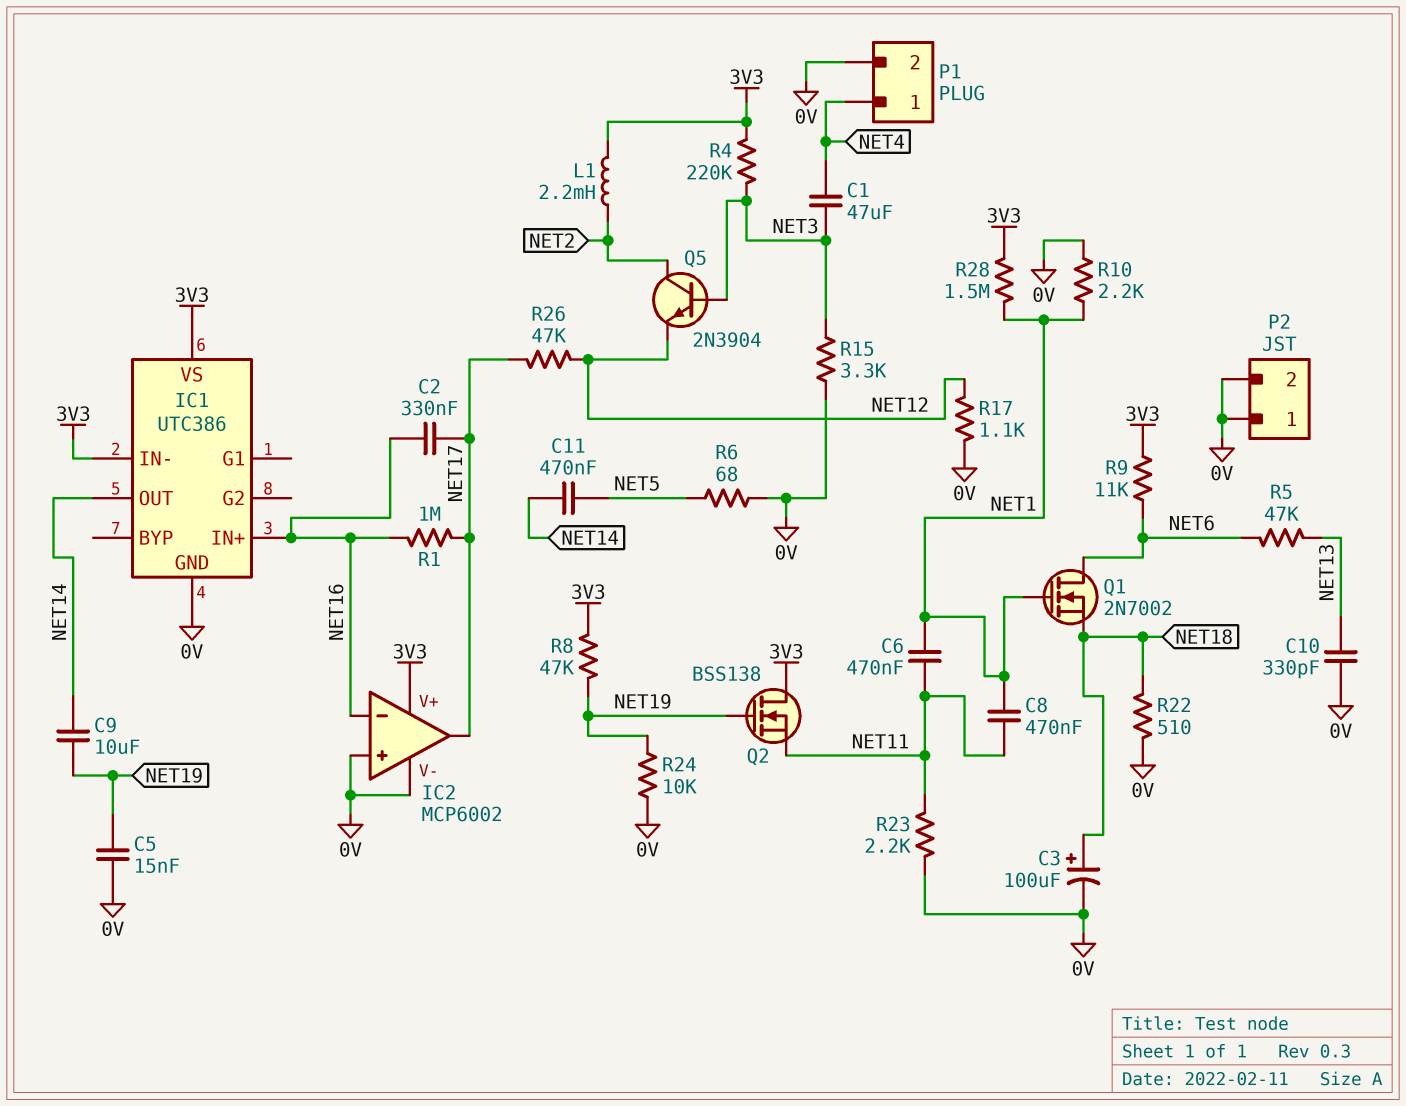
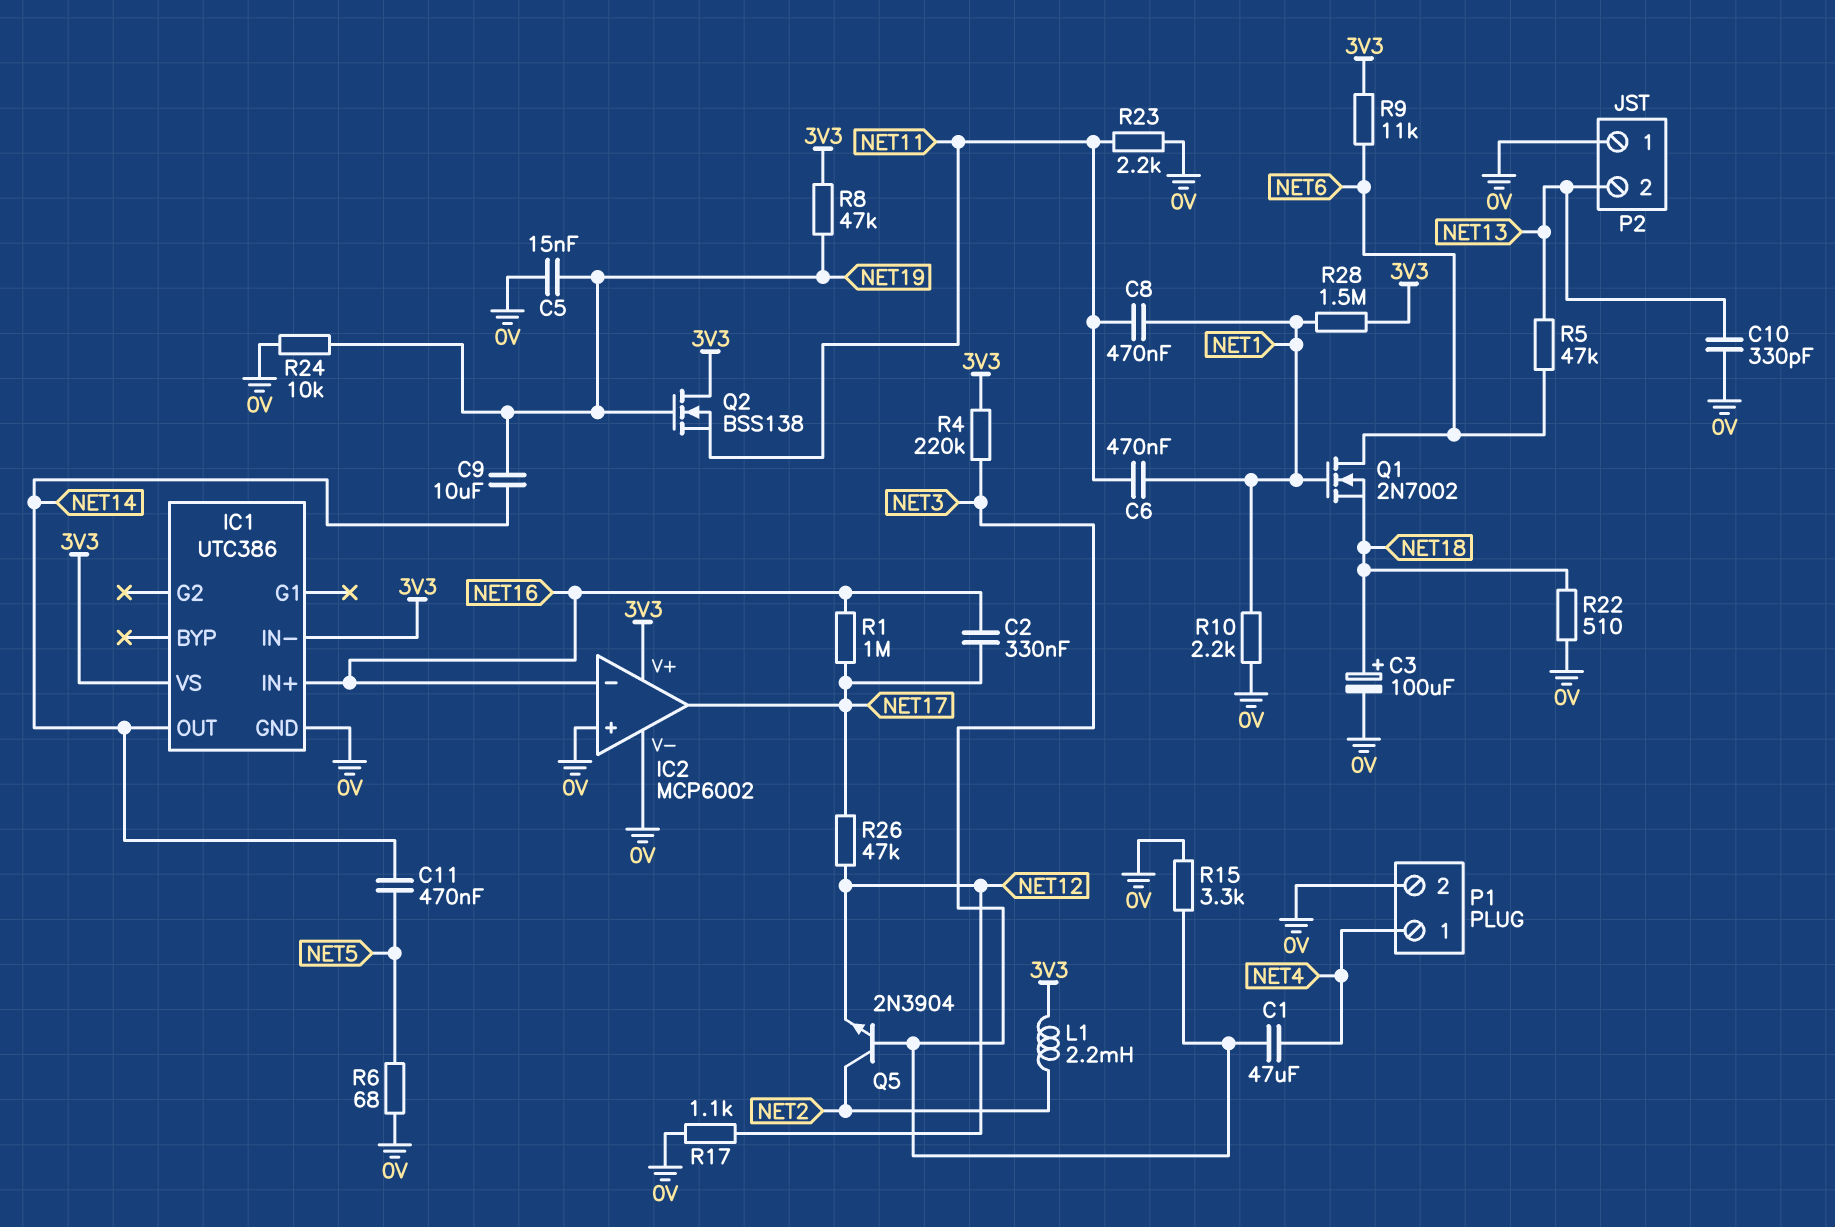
P2 pin 2: 0V -> NET13

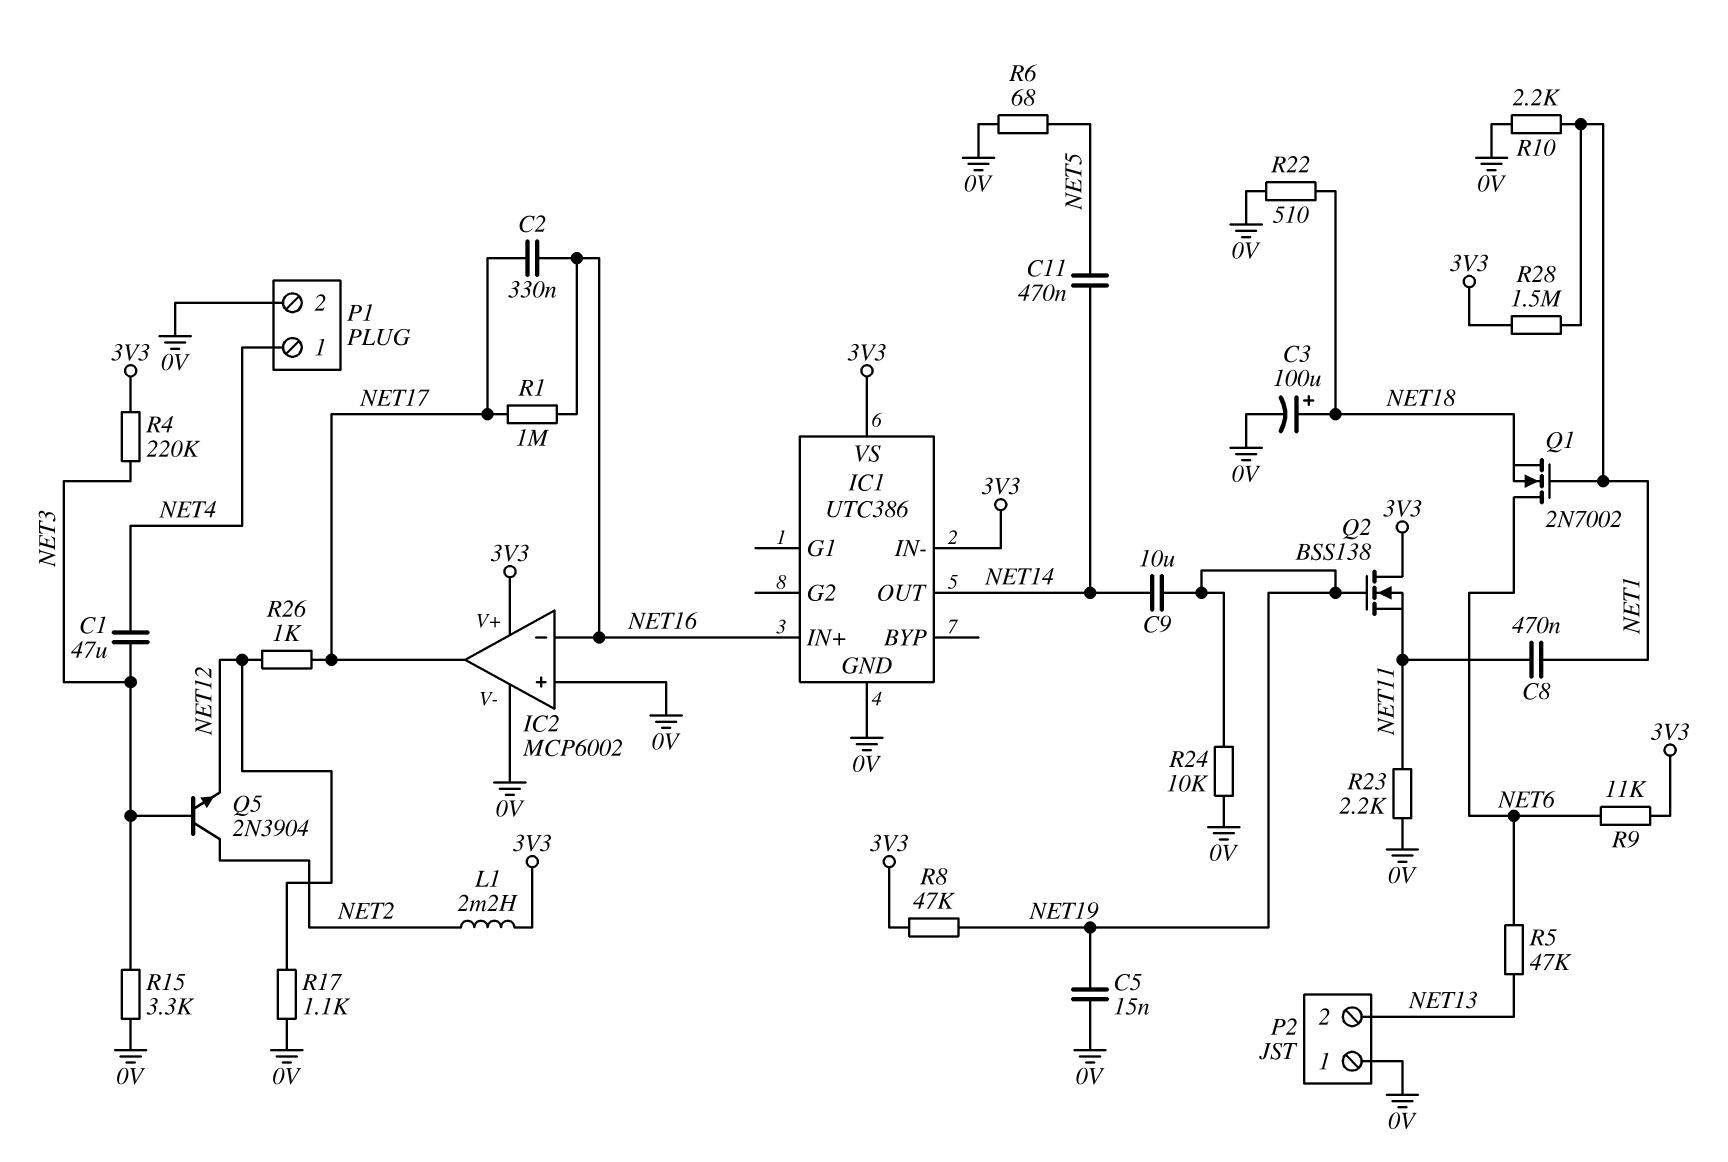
C6: 470nF (NET1, NET11) -> none
C10: 330pF (0V, NET13) -> none
R26: 47k (NET12, NET17) -> 1k (NET12, NET17)

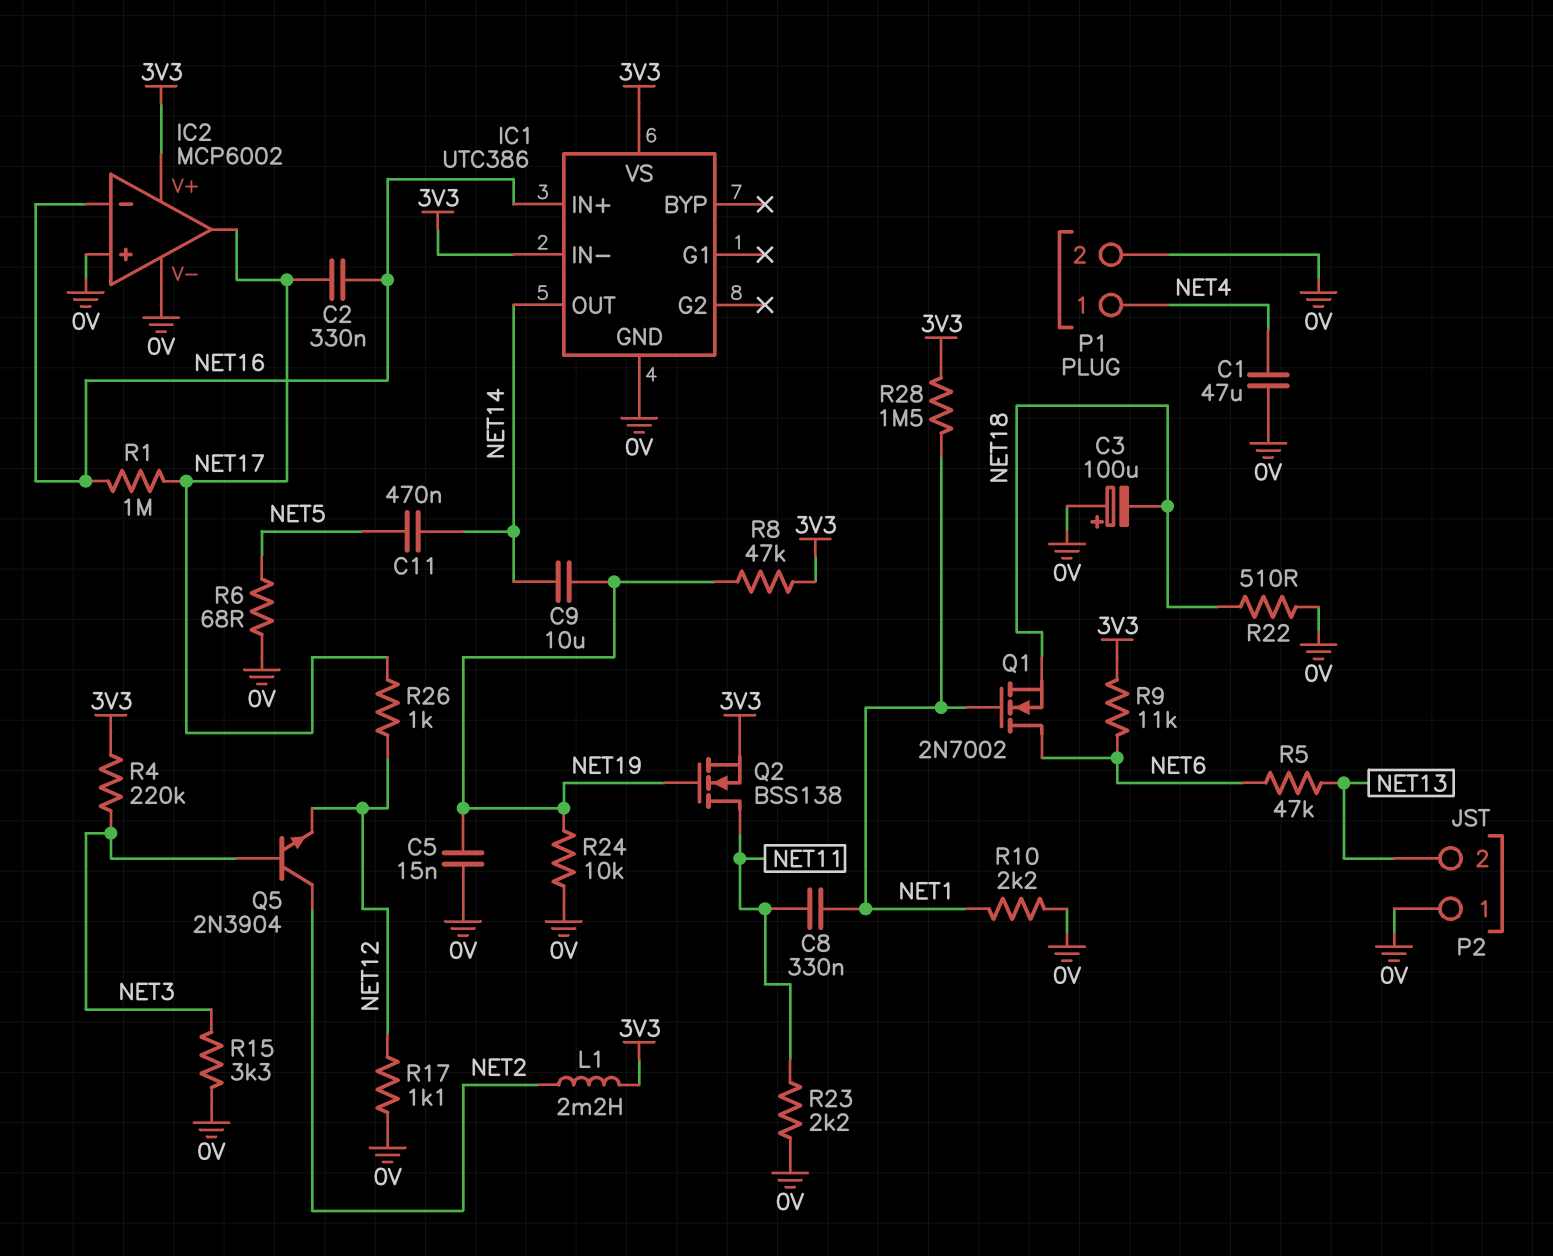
C1: 47uF (NET3, NET4) -> 47uF (0V, NET4)
C3: 100uF (plus NET18, minus 0V) -> 100uF (plus 0V, minus NET18)
C8: 470nF (NET1, NET11) -> 330nF (NET1, NET11)
Q2: NMOS BSS138 (G NET19, D 3V3, S NET11) -> NMOS BSS138 (G NET19, D NET11, S 3V3)

